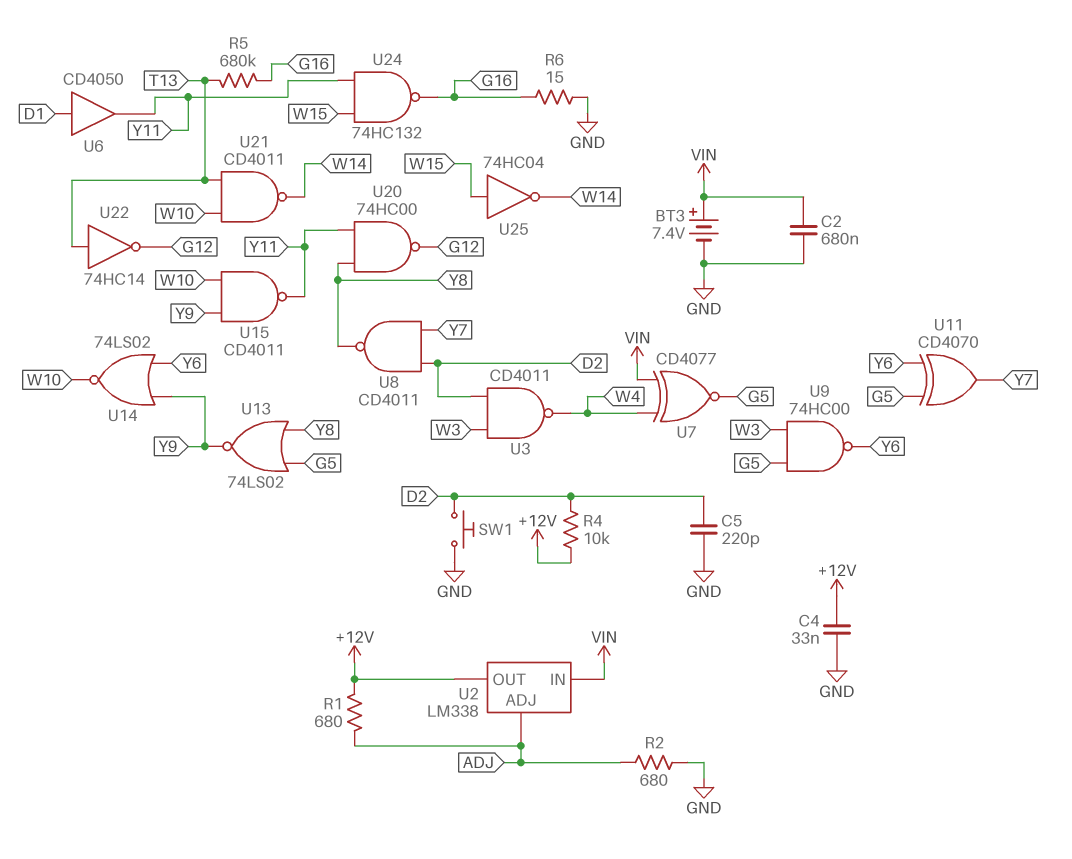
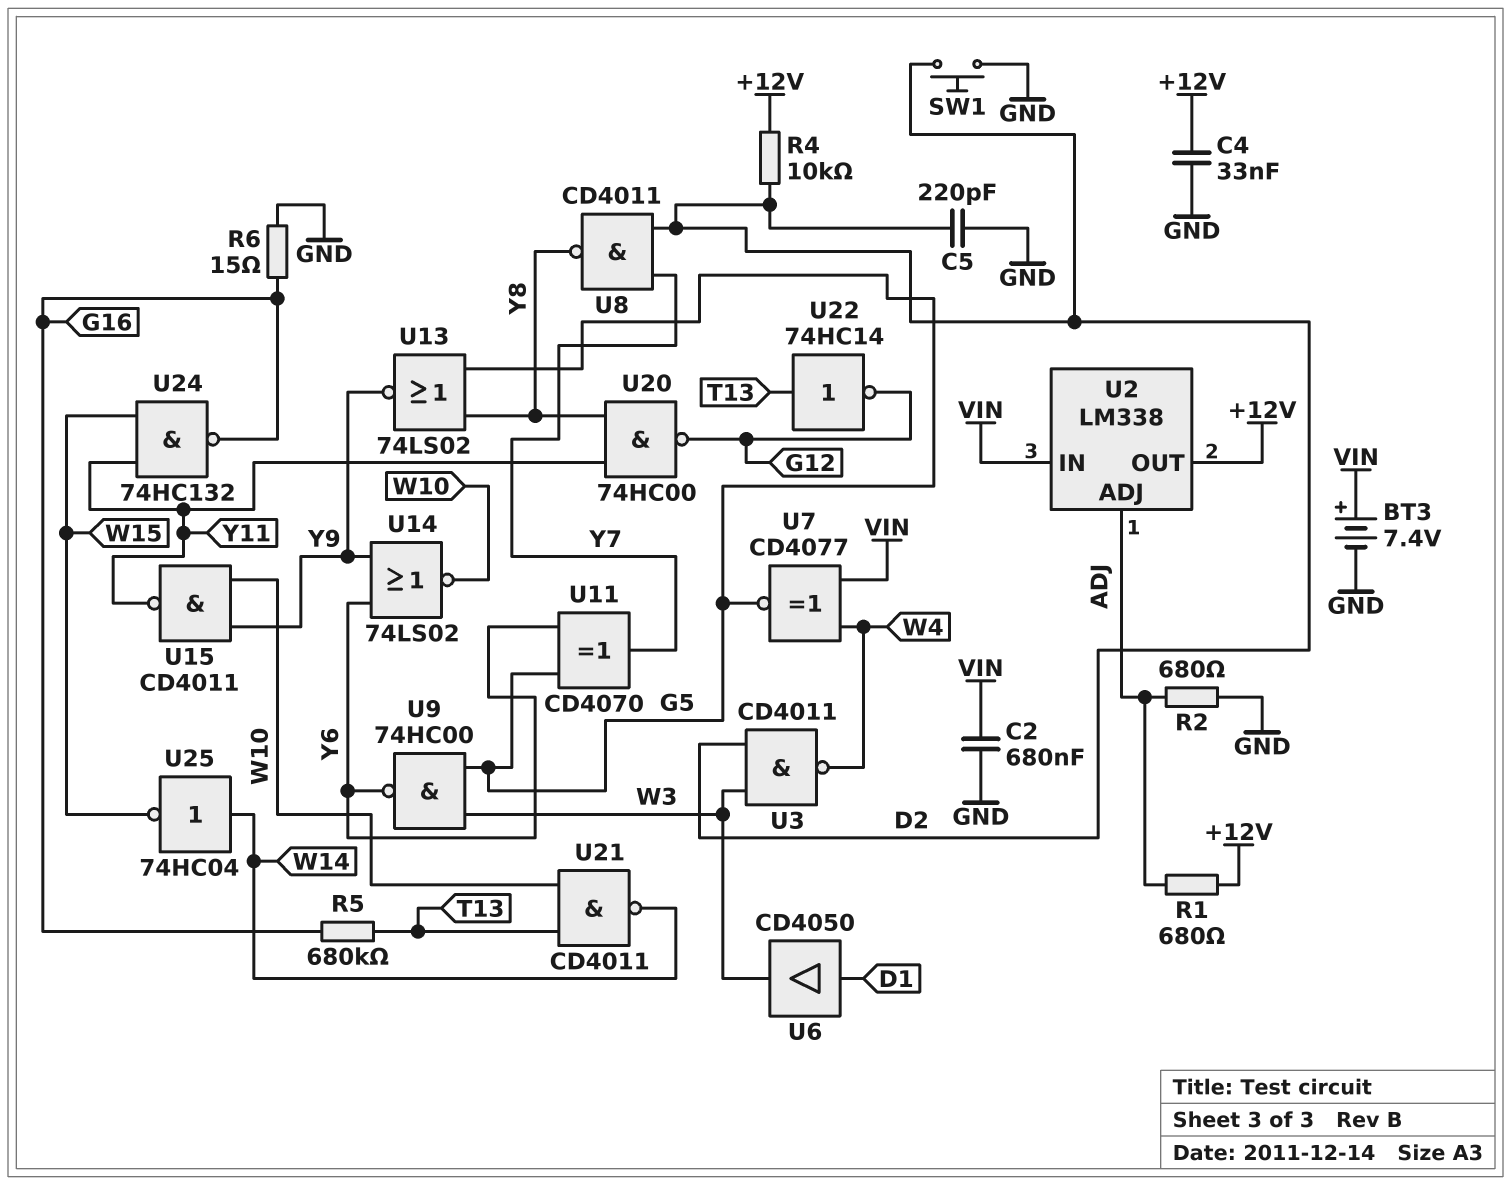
U6: buffer CD4050 (in D1, out Y11) -> buffer CD4050 (in D1, out W3)
U25: NOT 74HC04 (in W15, out W14) -> NOT 74HC04 (in W14, out W15)

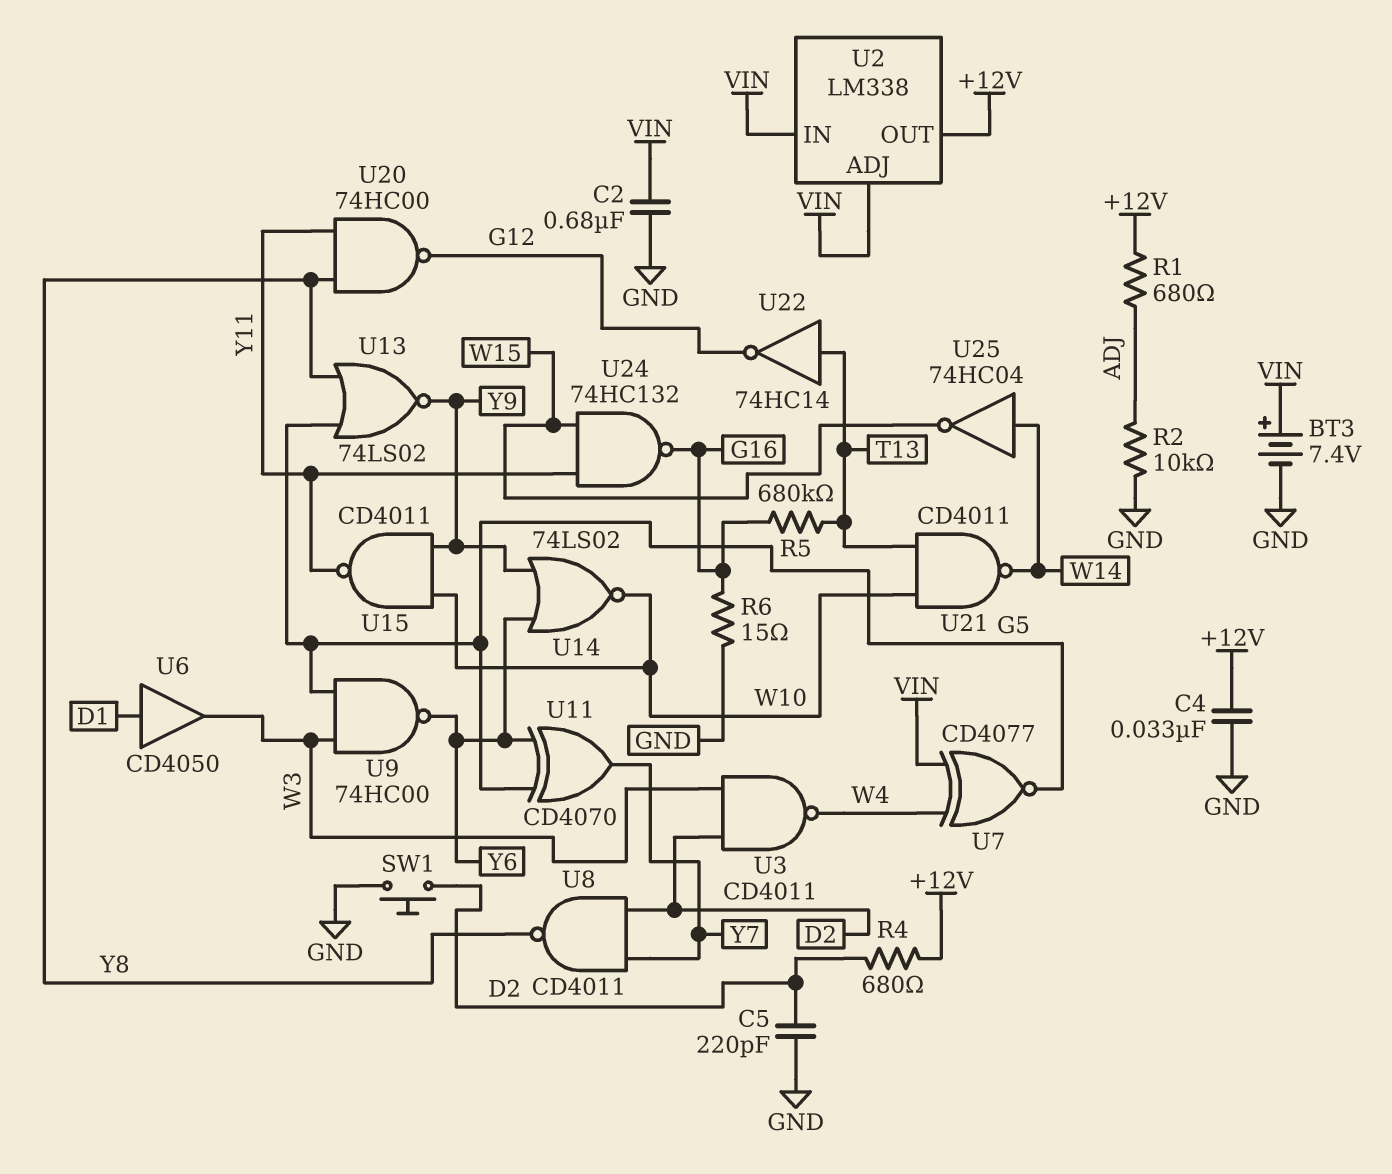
R2: 680 (ADJ, GND) -> 10k (ADJ, GND)
R4: 10k (+12V, D2) -> 680 (+12V, D2)
U2 pin ADJ: ADJ -> VIN

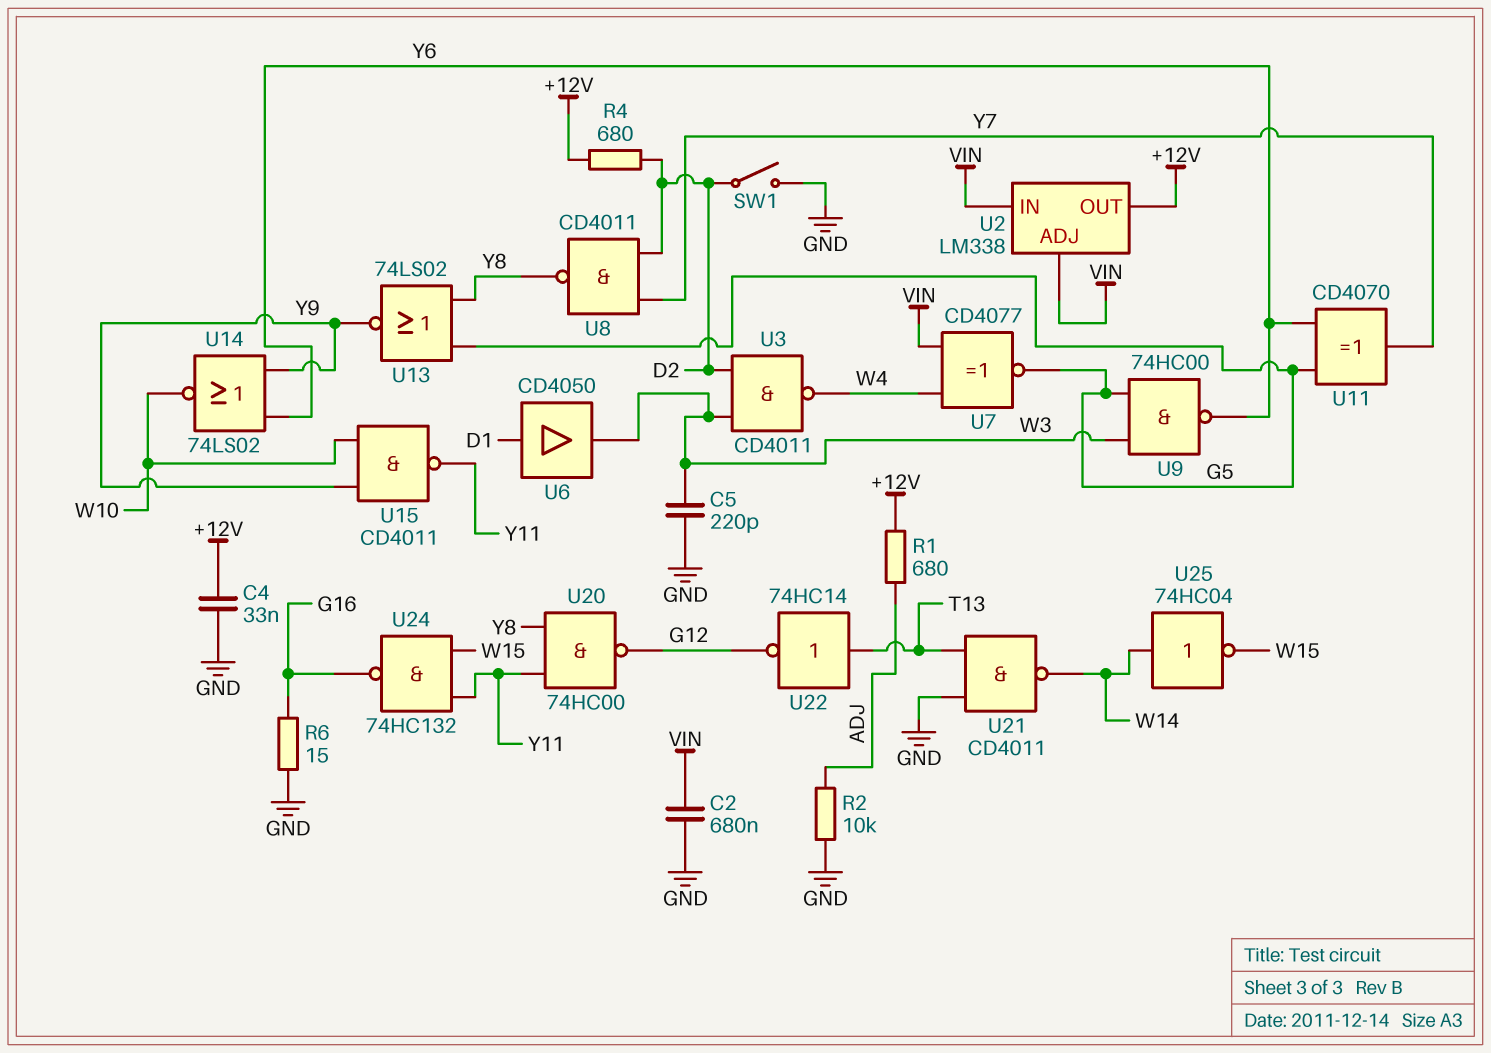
BT3: 7.4V (plus VIN, minus GND) -> none
C5: 220pF (D2, GND) -> 220pF (GND, W3)
R5: 680k (G16, T13) -> none
SW1: button (D2, GND) -> switch (D2, GND)
U21: NAND CD4011 (in T13, in W10, out W14) -> NAND CD4011 (in GND, in T13, out W14)

